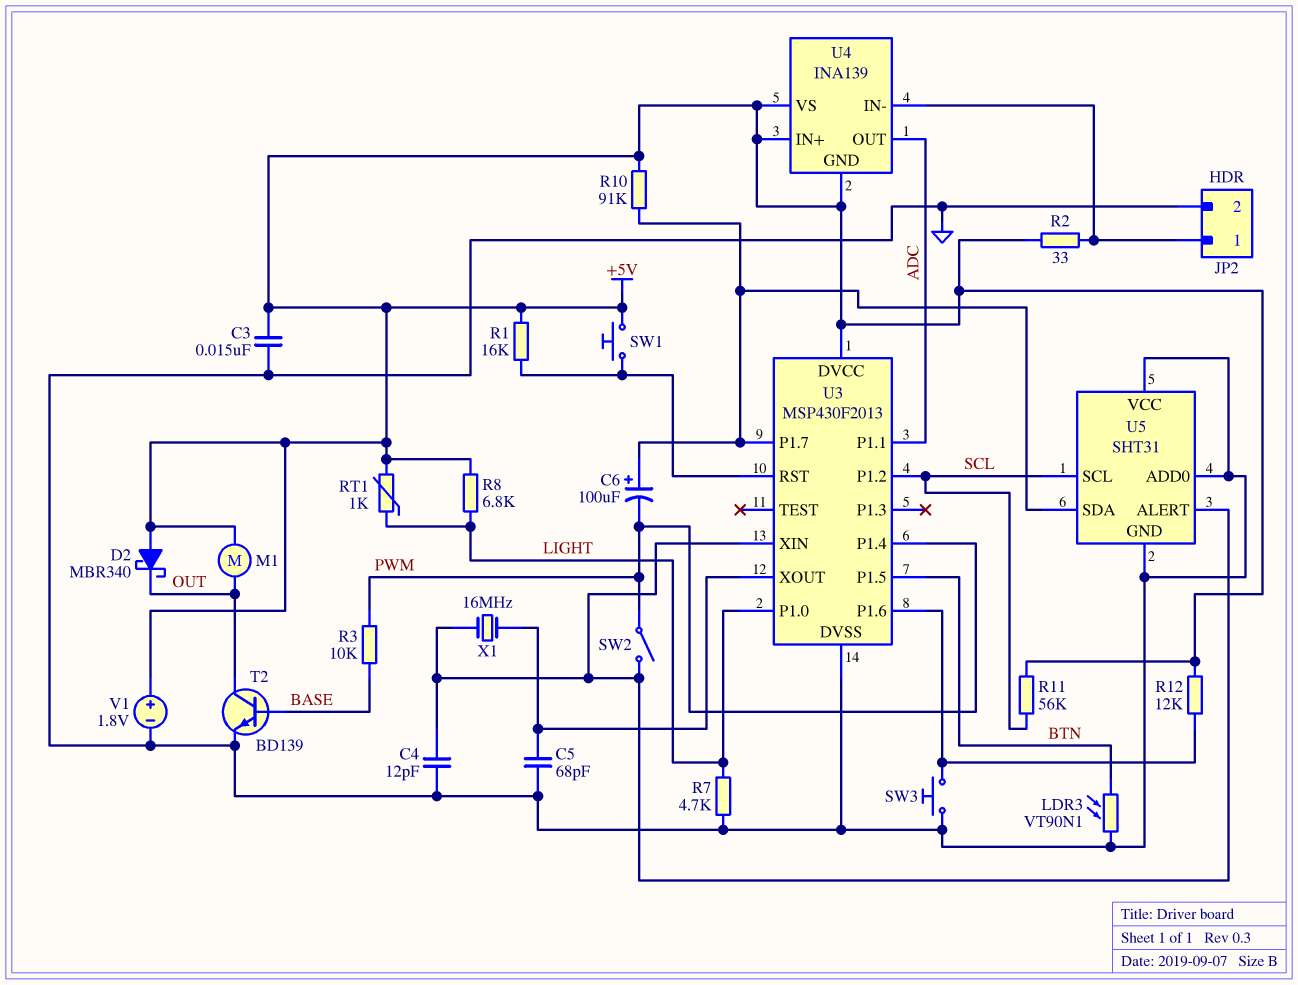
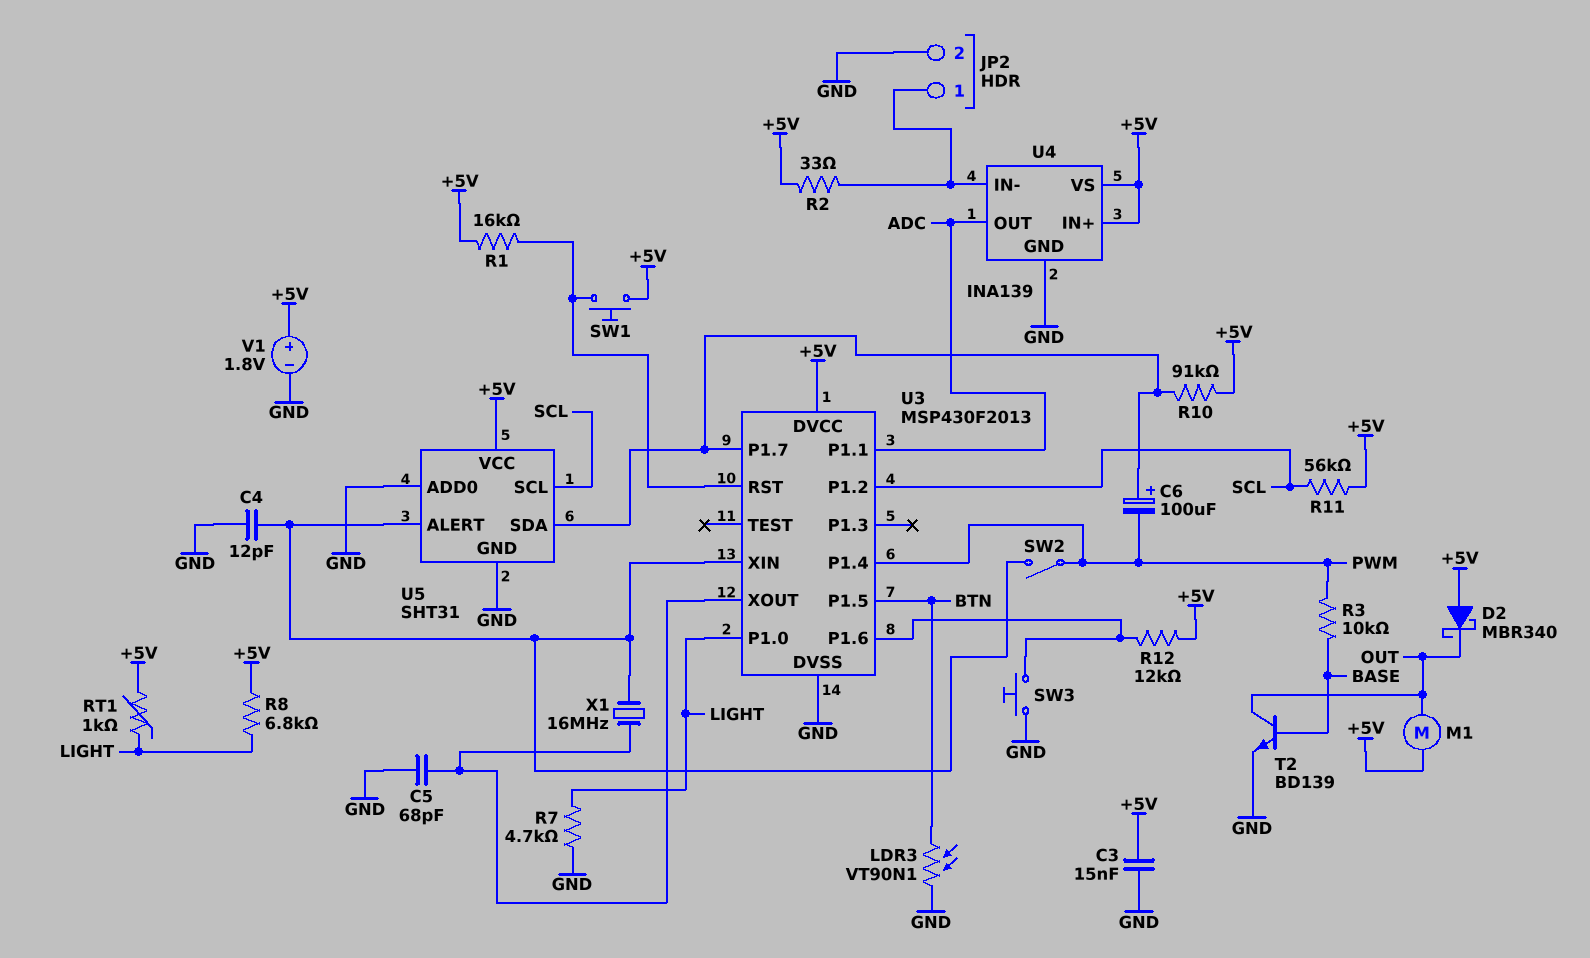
U4 pin GND: +5V -> GND
U5 pin VCC: GND -> +5V

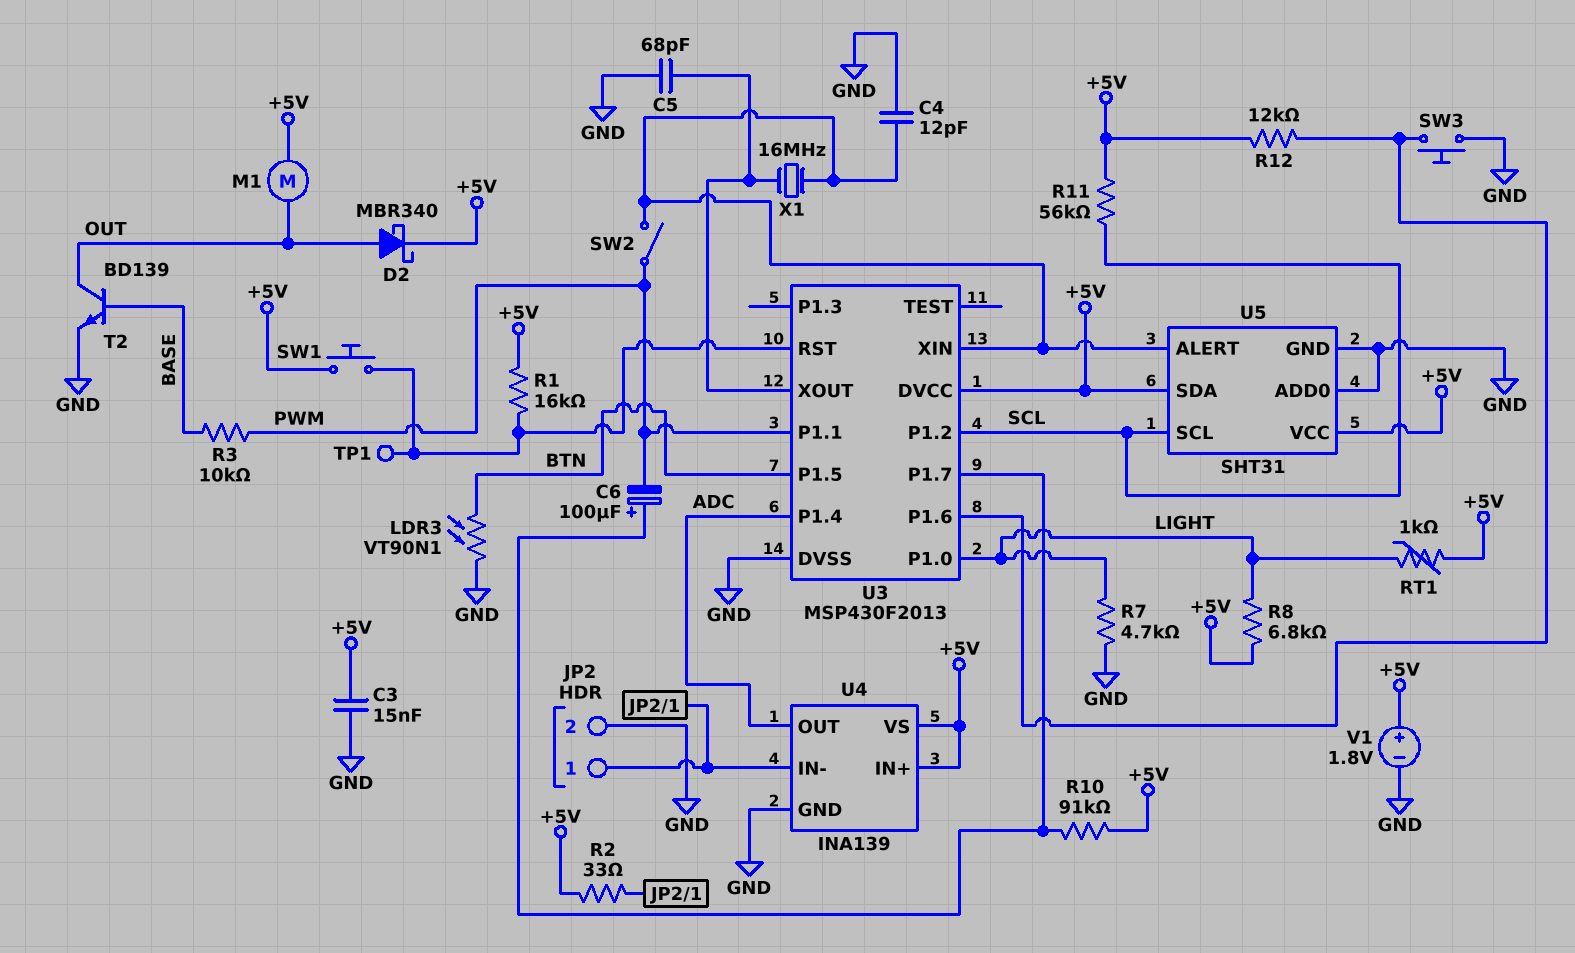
D2: schottky MBR340 (A +5V, K OUT) -> schottky MBR340 (A OUT, K +5V)
TP1: none -> test point (U3/RST)
U3 pin P1.1: ADC -> PWM
U3 pin P1.4: PWM -> ADC
U5 pin SDA: U3/P1.7 -> +5V

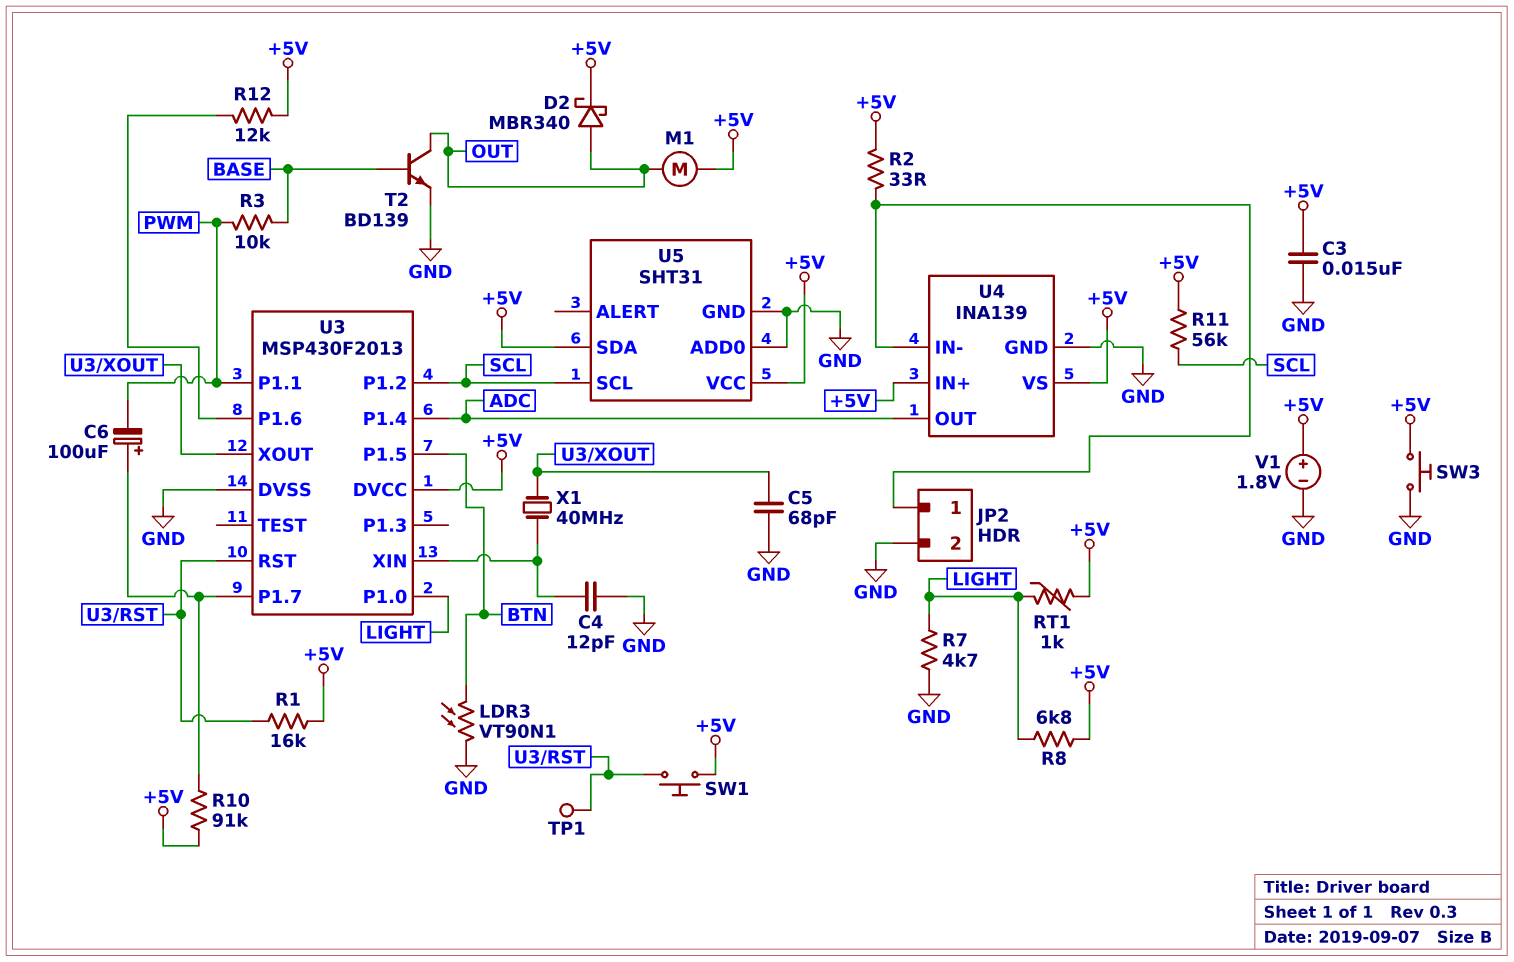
SW2: switch (PWM, U3/XIN) -> none
SW3: button (GND, U3/P1.6) -> button (+5V, GND)
U5 pin ALERT: U3/XIN -> none
X1: 16MHz (U3/XIN, U3/XOUT) -> 40MHz (U3/XIN, U3/XOUT)

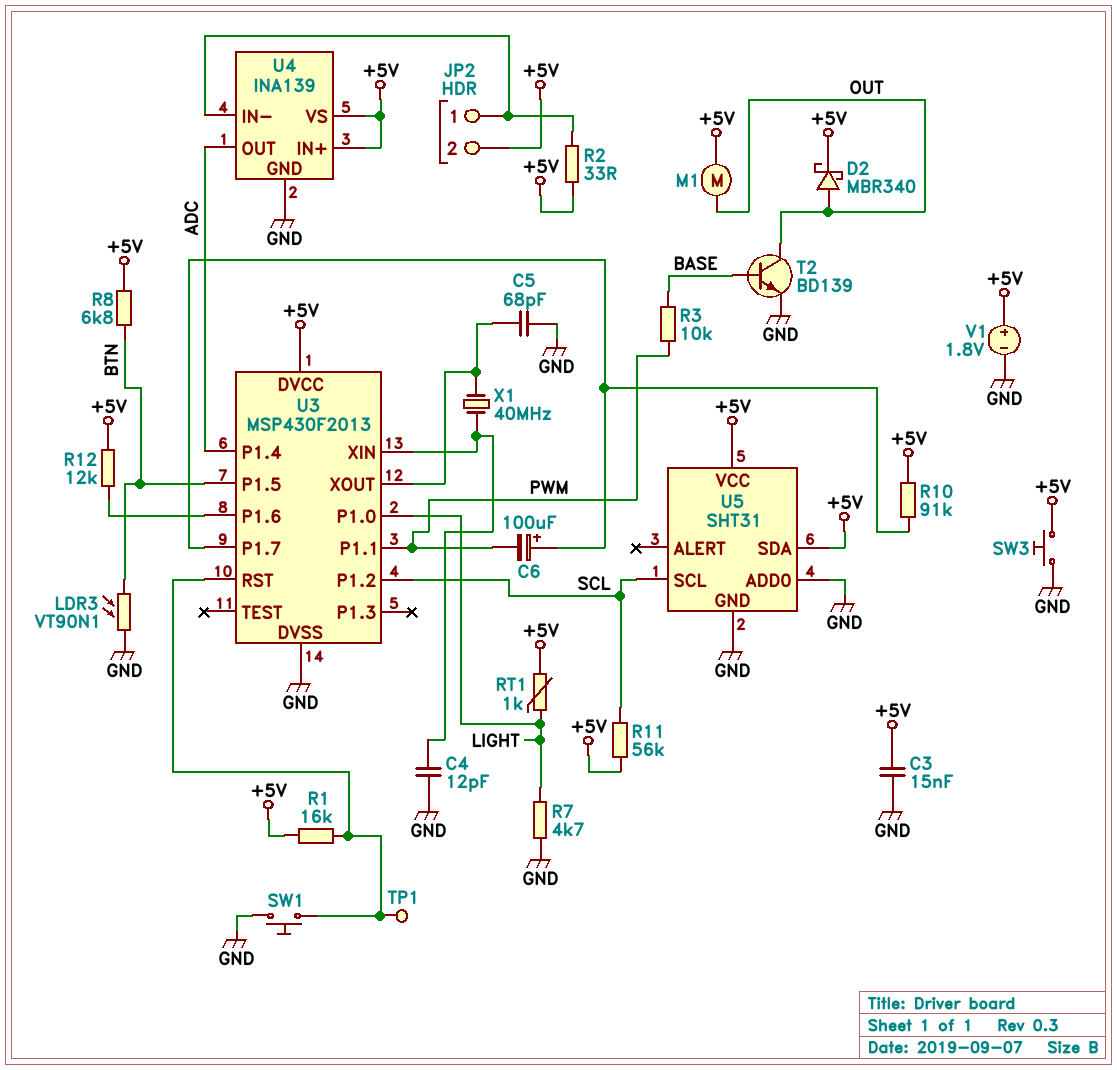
JP2 pin 2: GND -> +5V
R8: 6.8k (+5V, LIGHT) -> 6.8k (+5V, BTN)
SW1: button (+5V, U3/RST) -> button (GND, U3/RST)

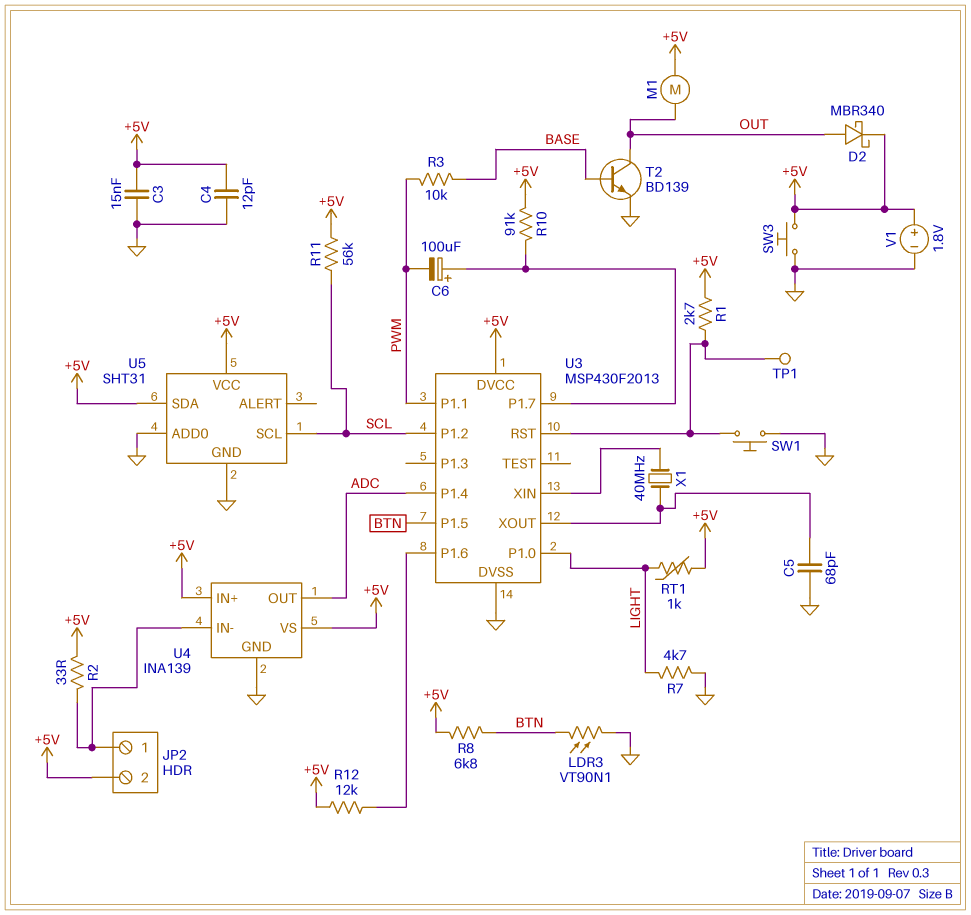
C4: 12pF (GND, U3/XIN) -> 12pF (+5V, GND)
R1: 16k (+5V, U3/RST) -> 2.7k (+5V, U3/RST)

